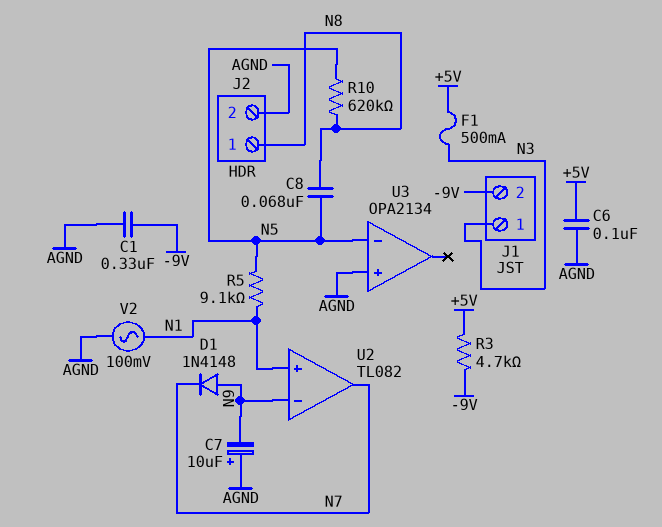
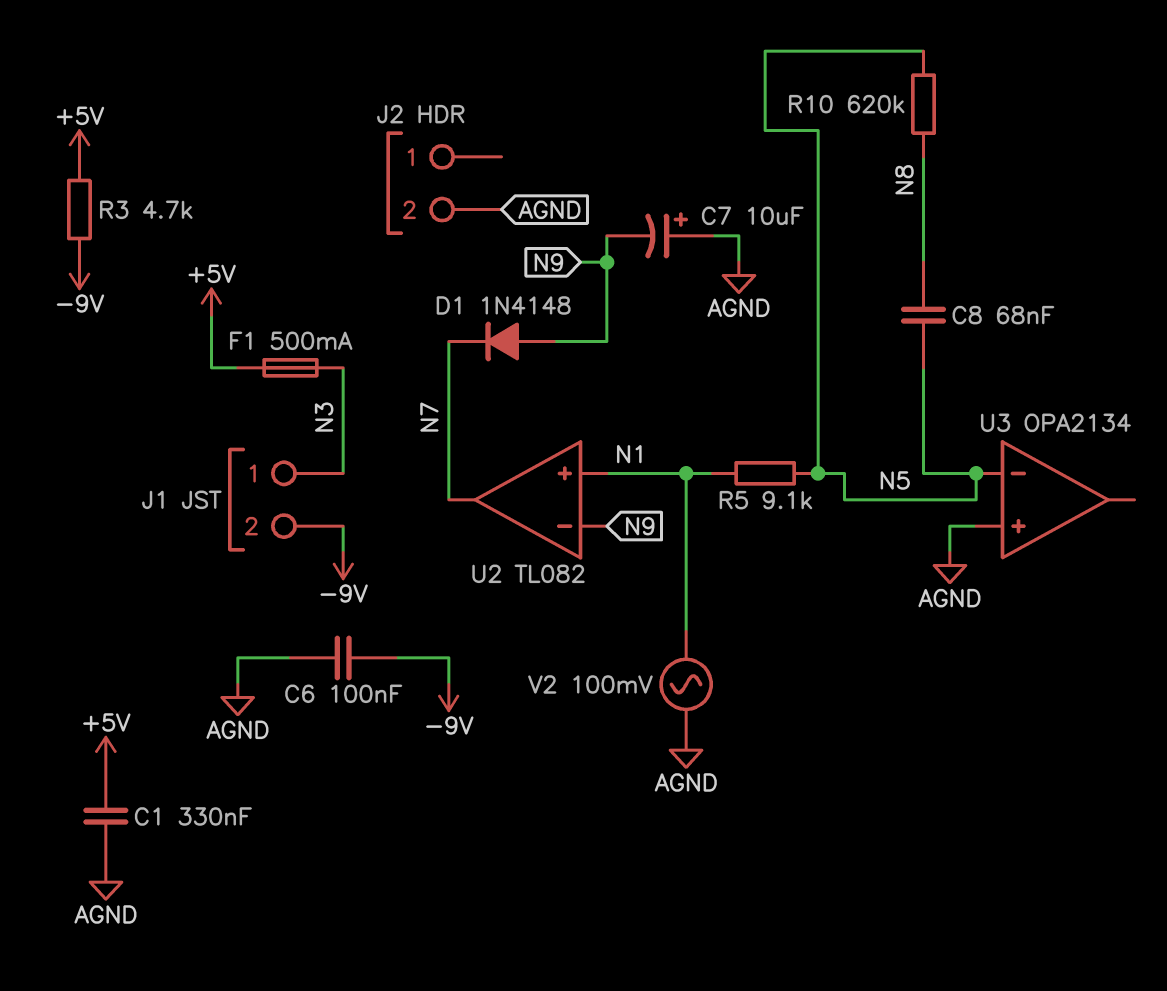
C1: 330nF (-9V, AGND) -> 330nF (+5V, AGND)
C6: 100nF (+5V, AGND) -> 100nF (-9V, AGND)
J2 pin 1: N8 -> none

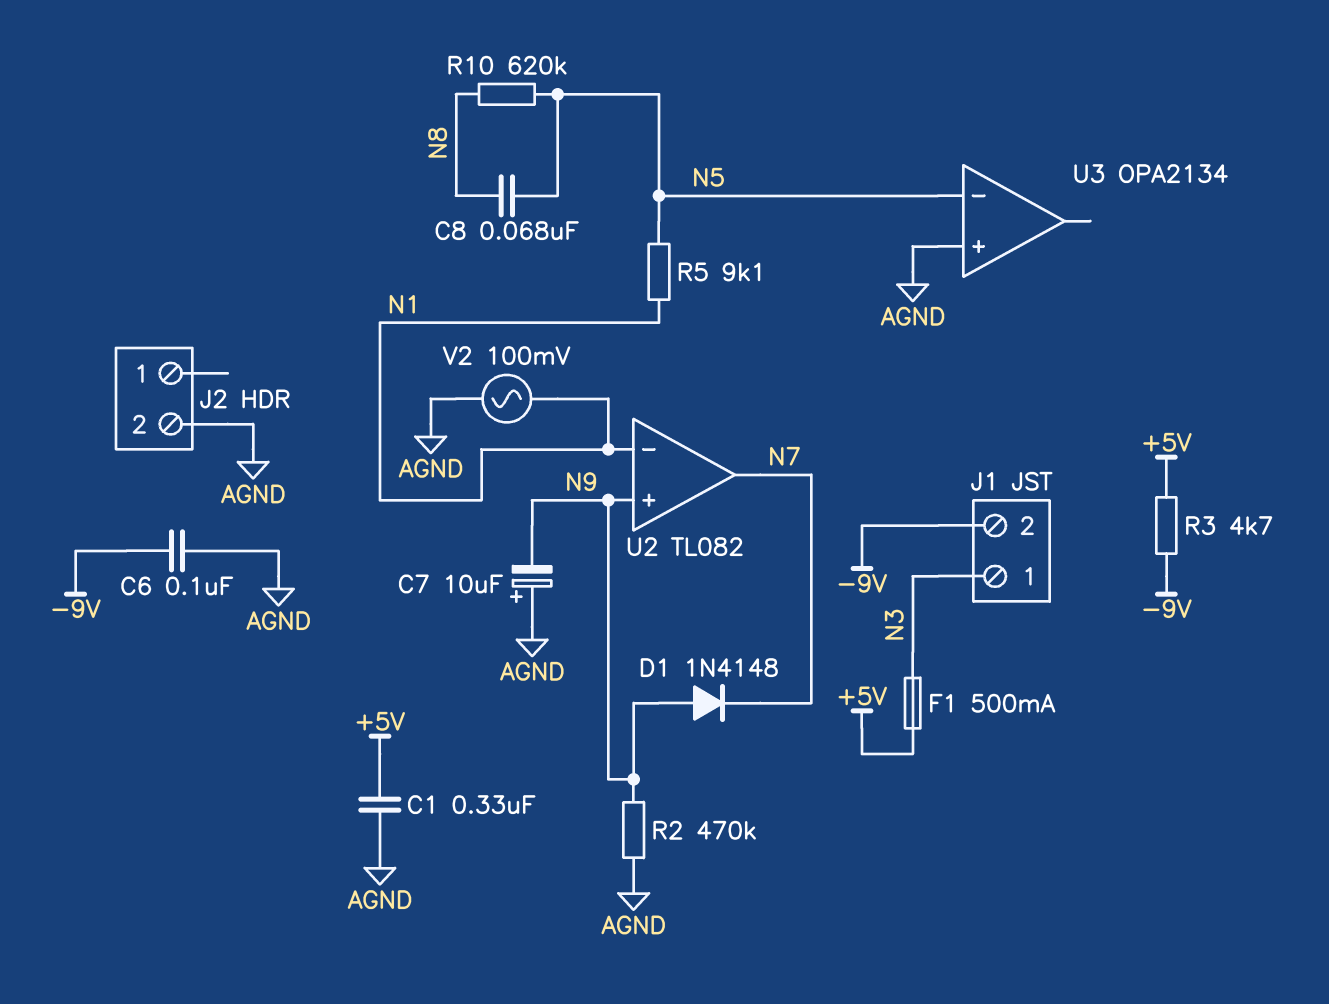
R2: none -> 470k (AGND, N9)
U2 pin in+: N1 -> N9
U2 pin in-: N9 -> N1

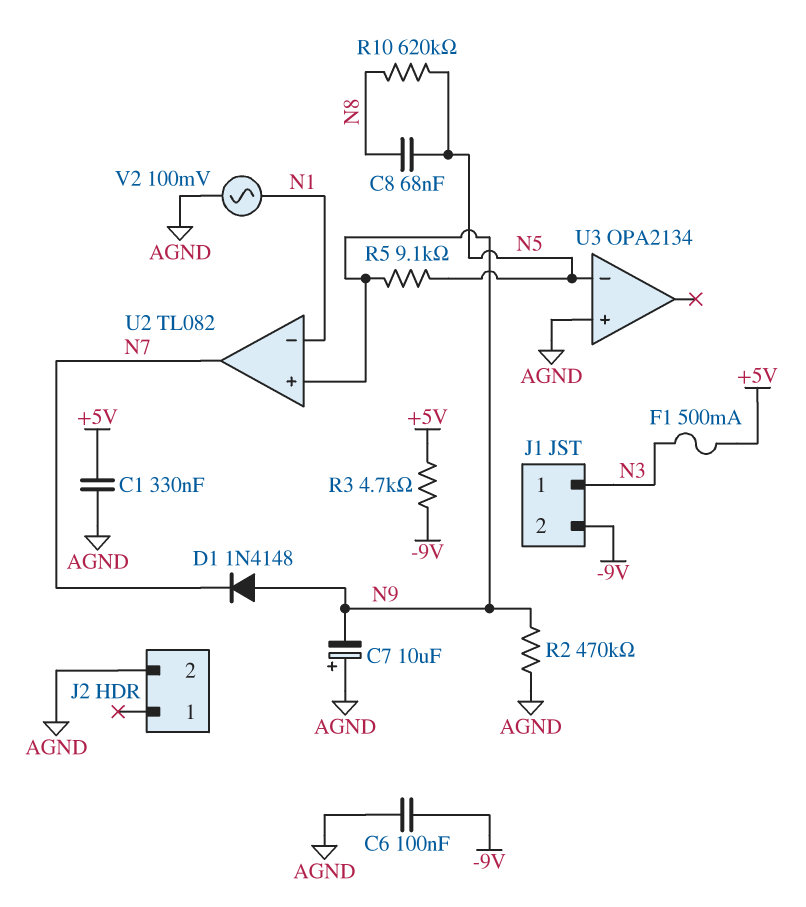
R5: 9.1k (N1, N5) -> 9.1k (N5, N9)

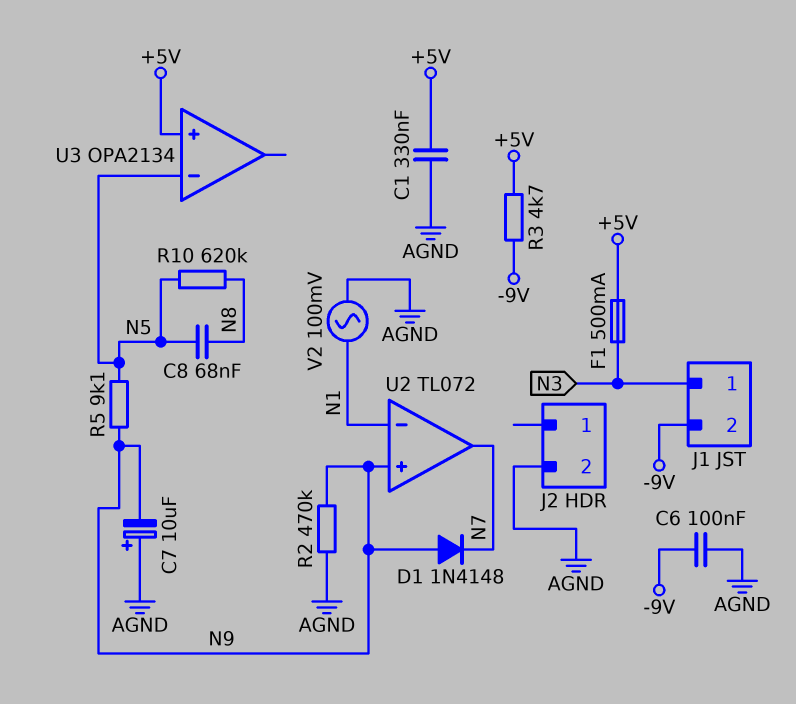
U2: TL082 -> TL072
U3 pin in+: AGND -> +5V

